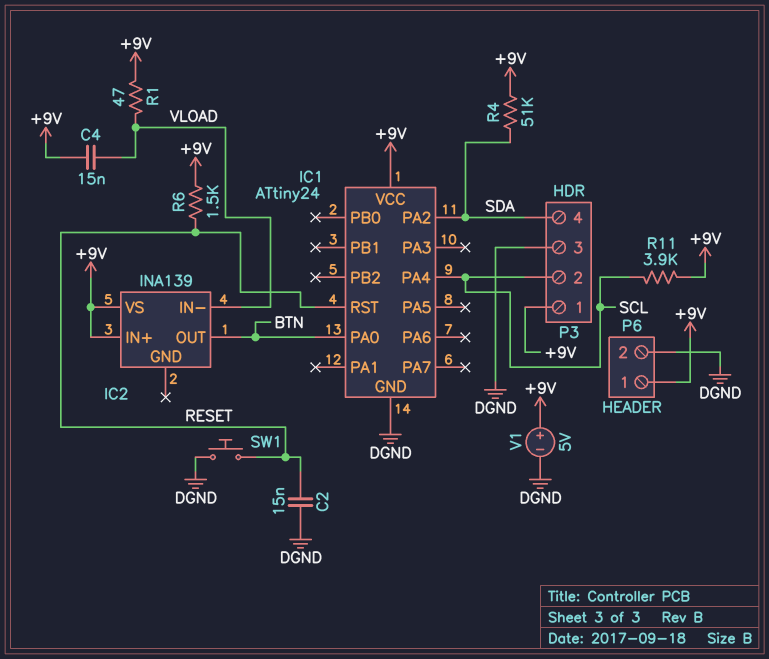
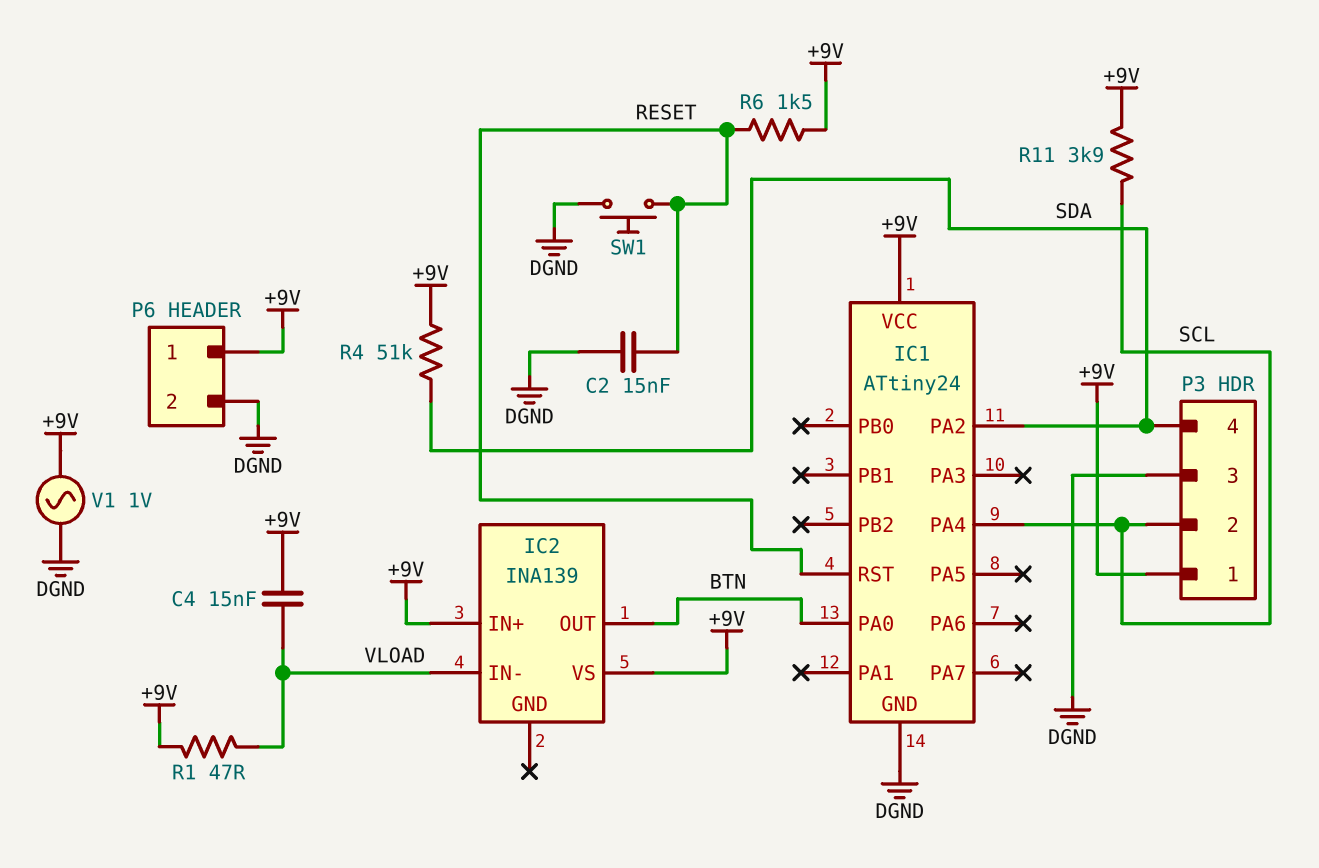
V1: 5V (plus +9V, minus DGND) -> AC 1V (+9V, DGND)

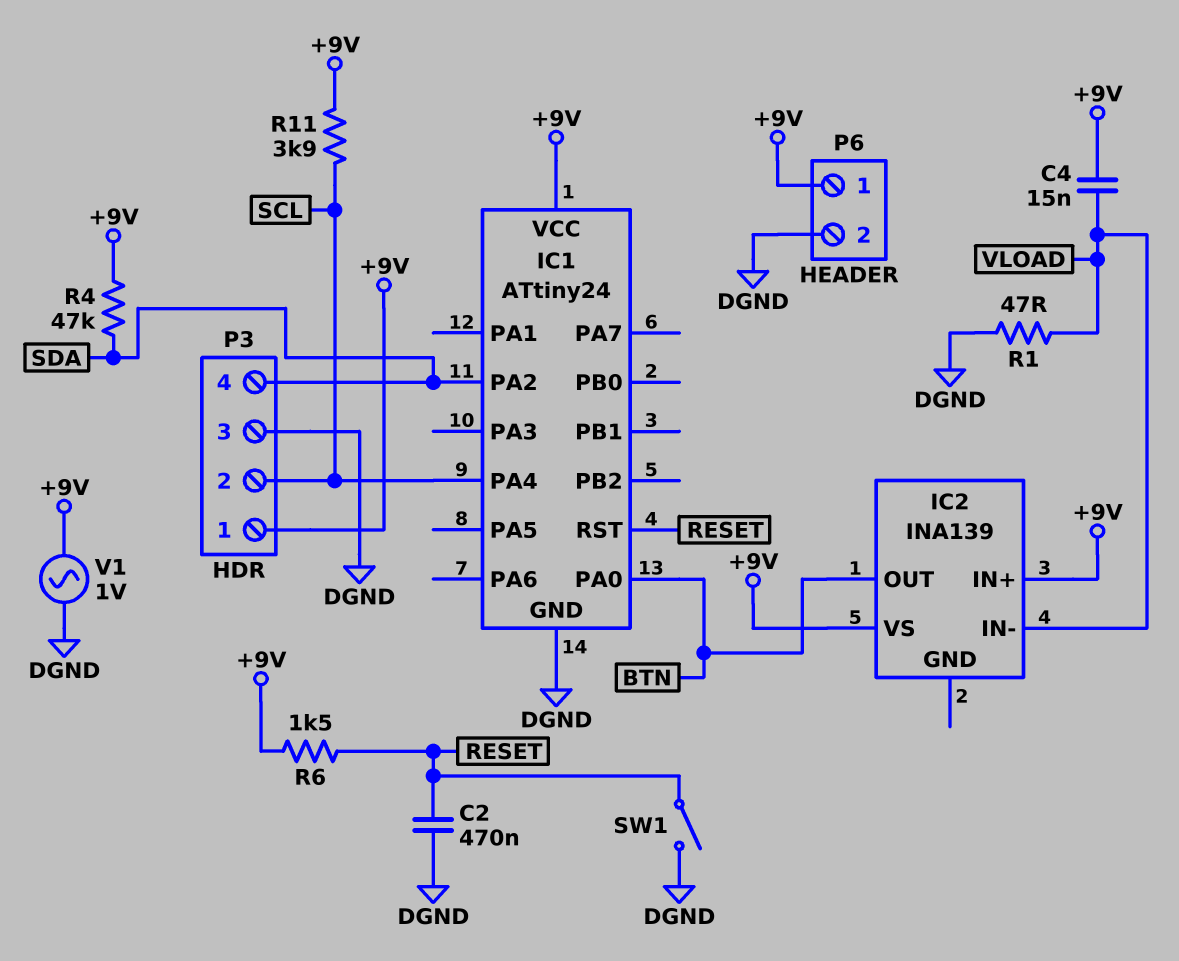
C2: 15nF (DGND, RESET) -> 470nF (DGND, RESET)
R1: 47 (+9V, VLOAD) -> 47 (DGND, VLOAD)
R4: 51k (+9V, SDA) -> 47k (+9V, SDA)
SW1: button (DGND, RESET) -> switch (DGND, RESET)

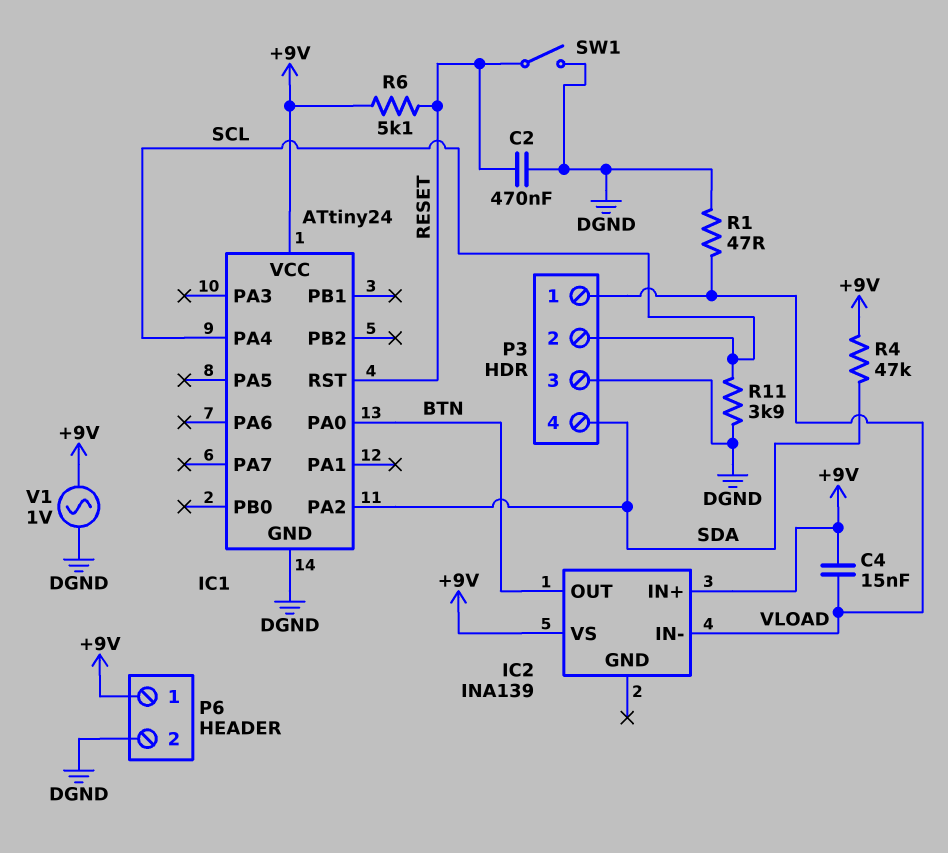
P3 pin 1: +9V -> VLOAD
R6: 1.5k (+9V, RESET) -> 5.1k (+9V, RESET)
R11: 3.9k (+9V, SCL) -> 3.9k (DGND, SCL)

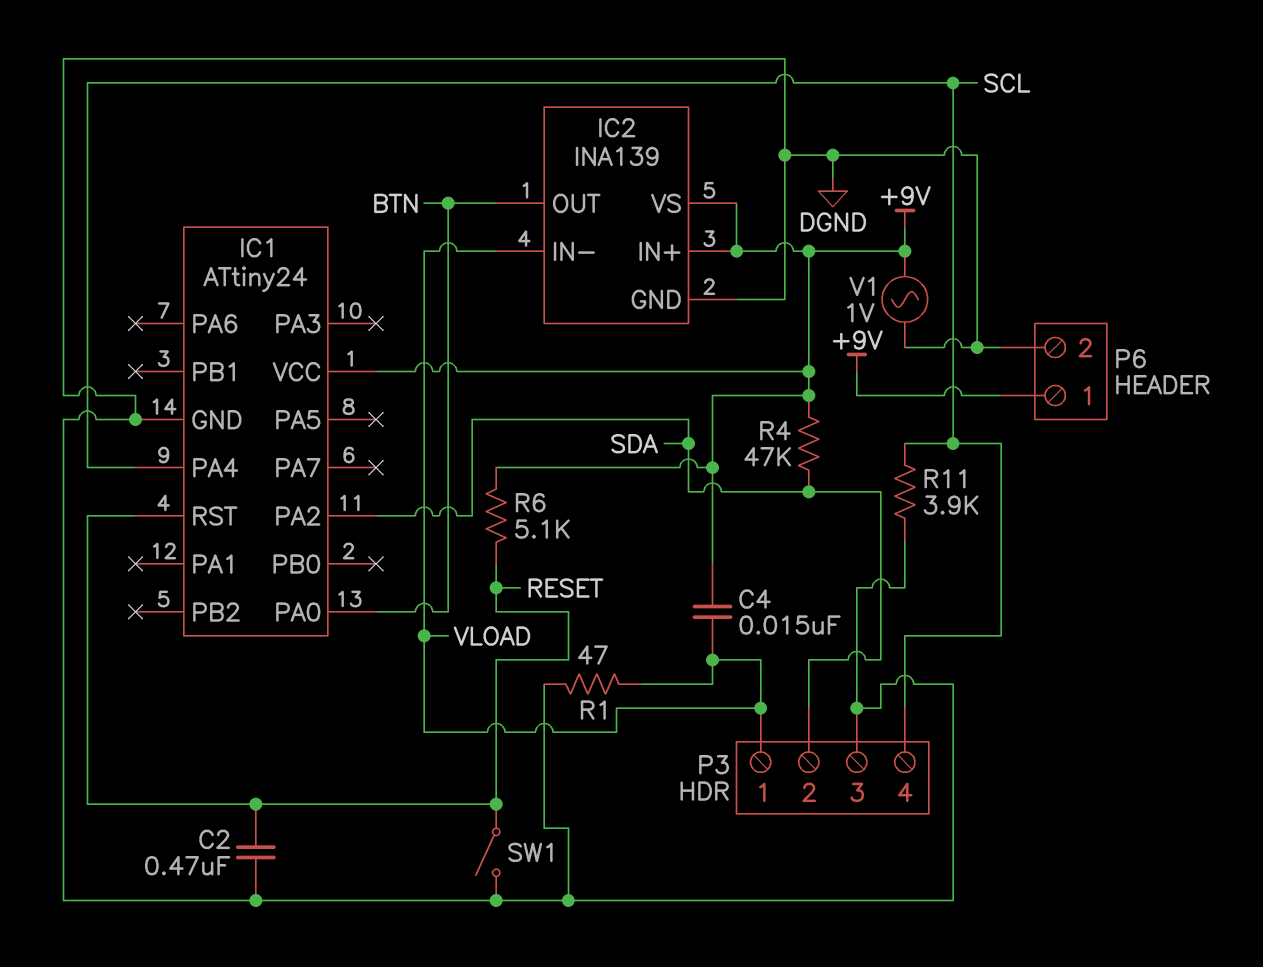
IC2 pin GND: none -> DGND
P3 pin 2: SCL -> SDA
P3 pin 4: SDA -> SCL

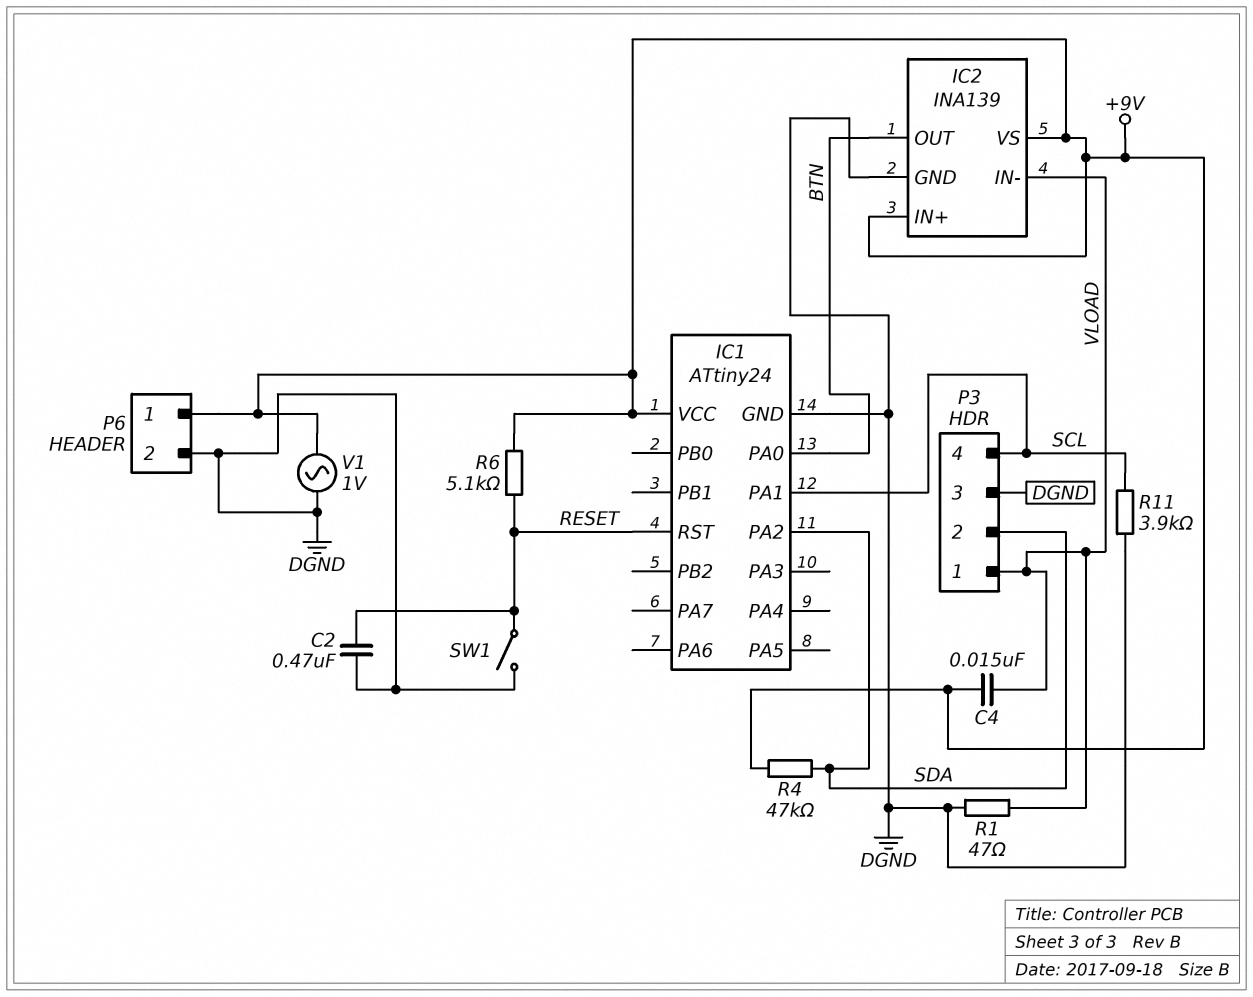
IC1 pin PA1: none -> SCL
IC1 pin PA4: SCL -> none

